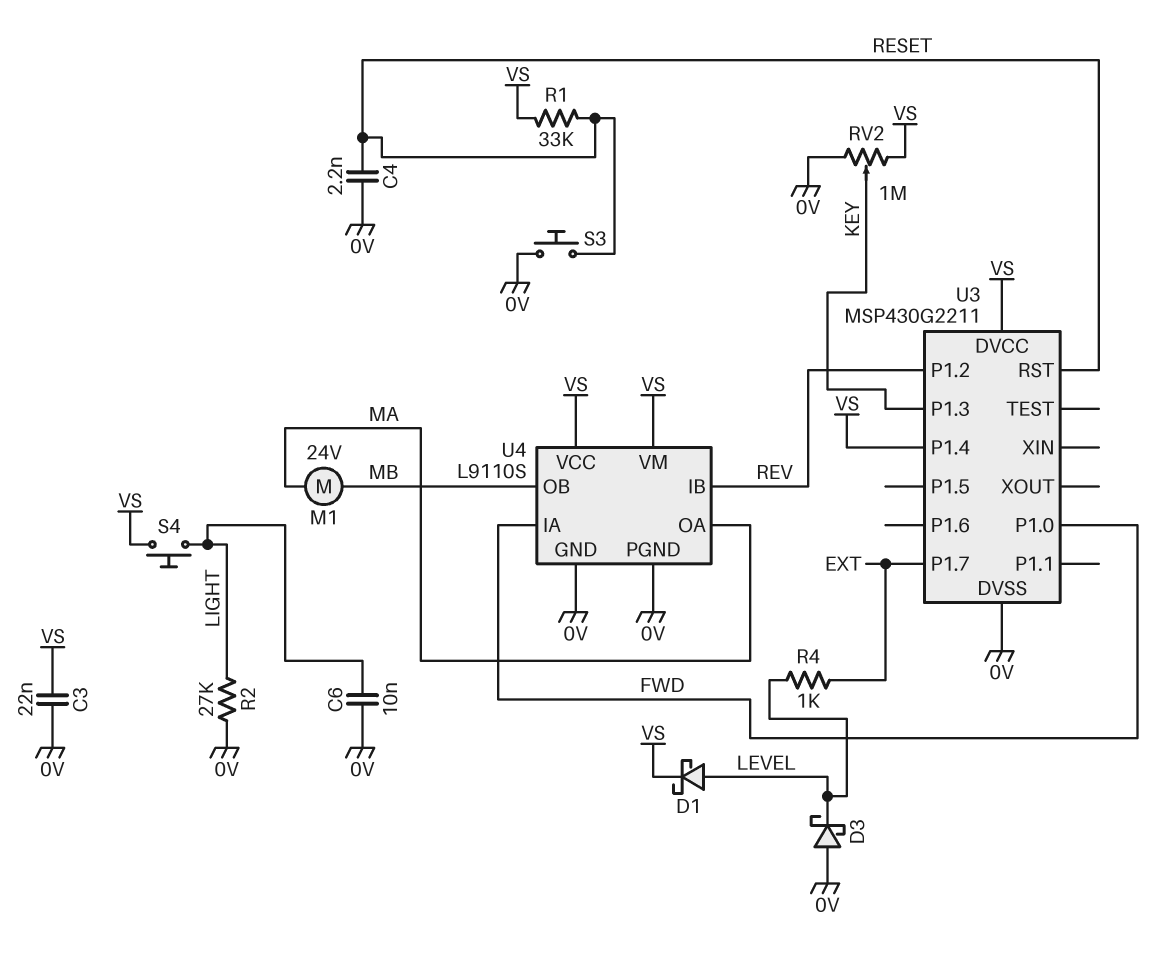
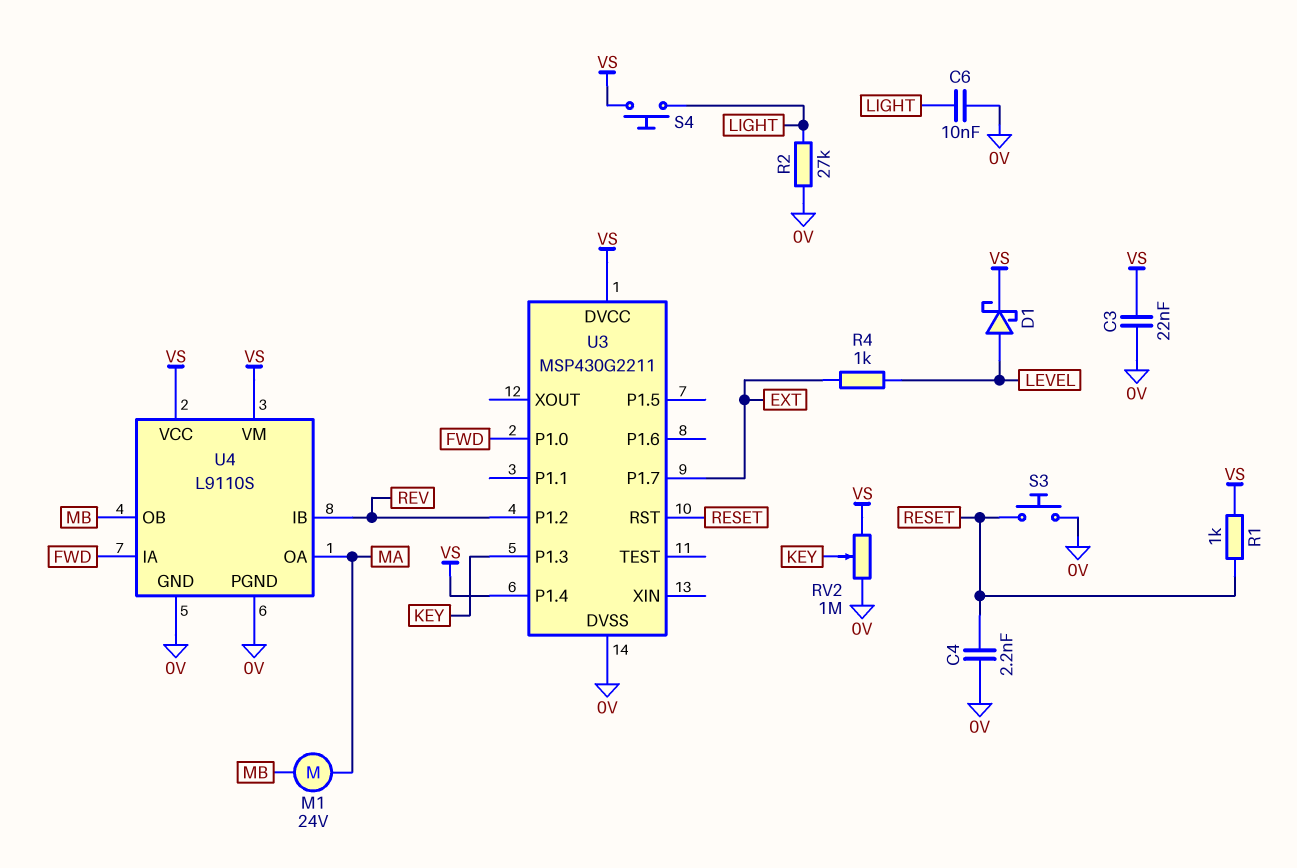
D3: schottky (A 0V, K LEVEL) -> none
R1: 33k (RESET, VS) -> 1k (RESET, VS)

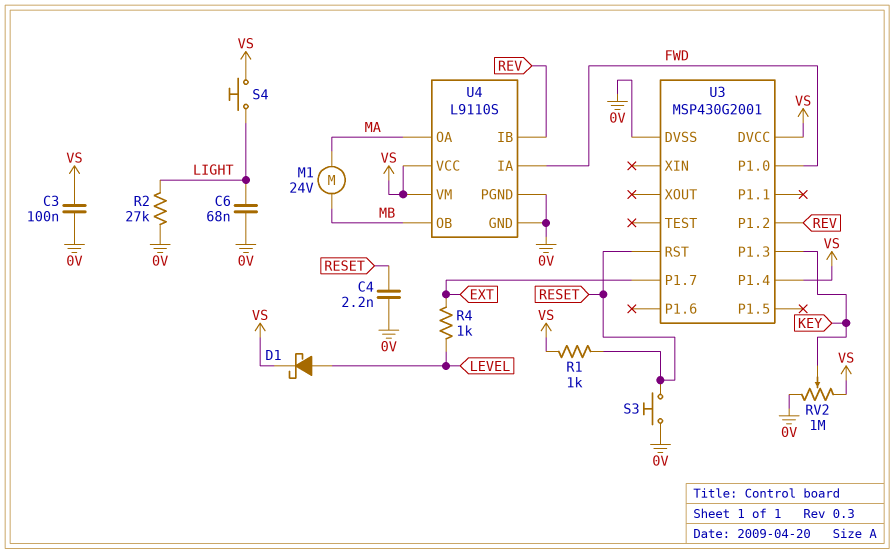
C3: 22nF (0V, VS) -> 100nF (0V, VS)
C6: 10nF (0V, LIGHT) -> 68nF (0V, LIGHT)
U3: MSP430G2211 -> MSP430G2001

